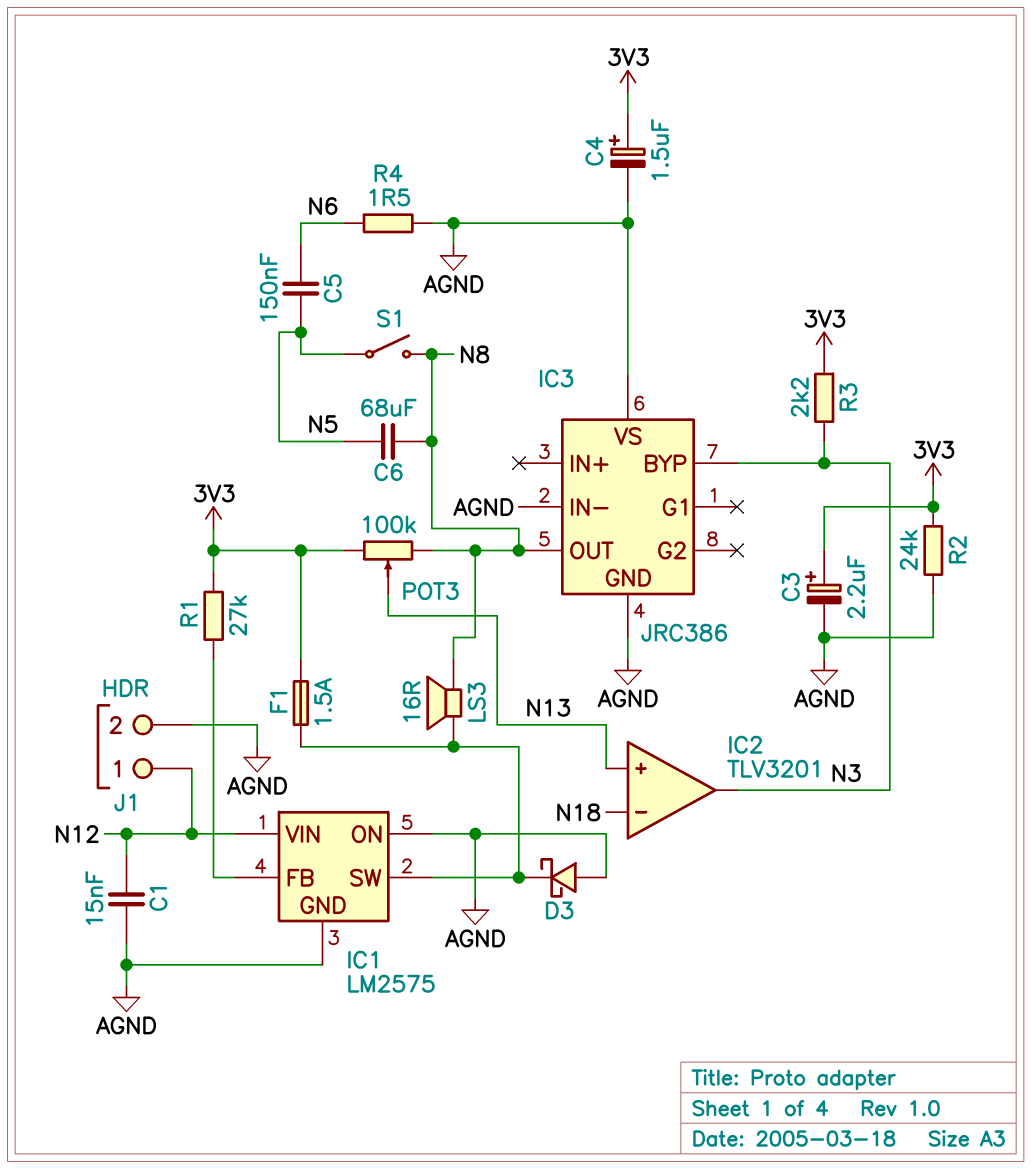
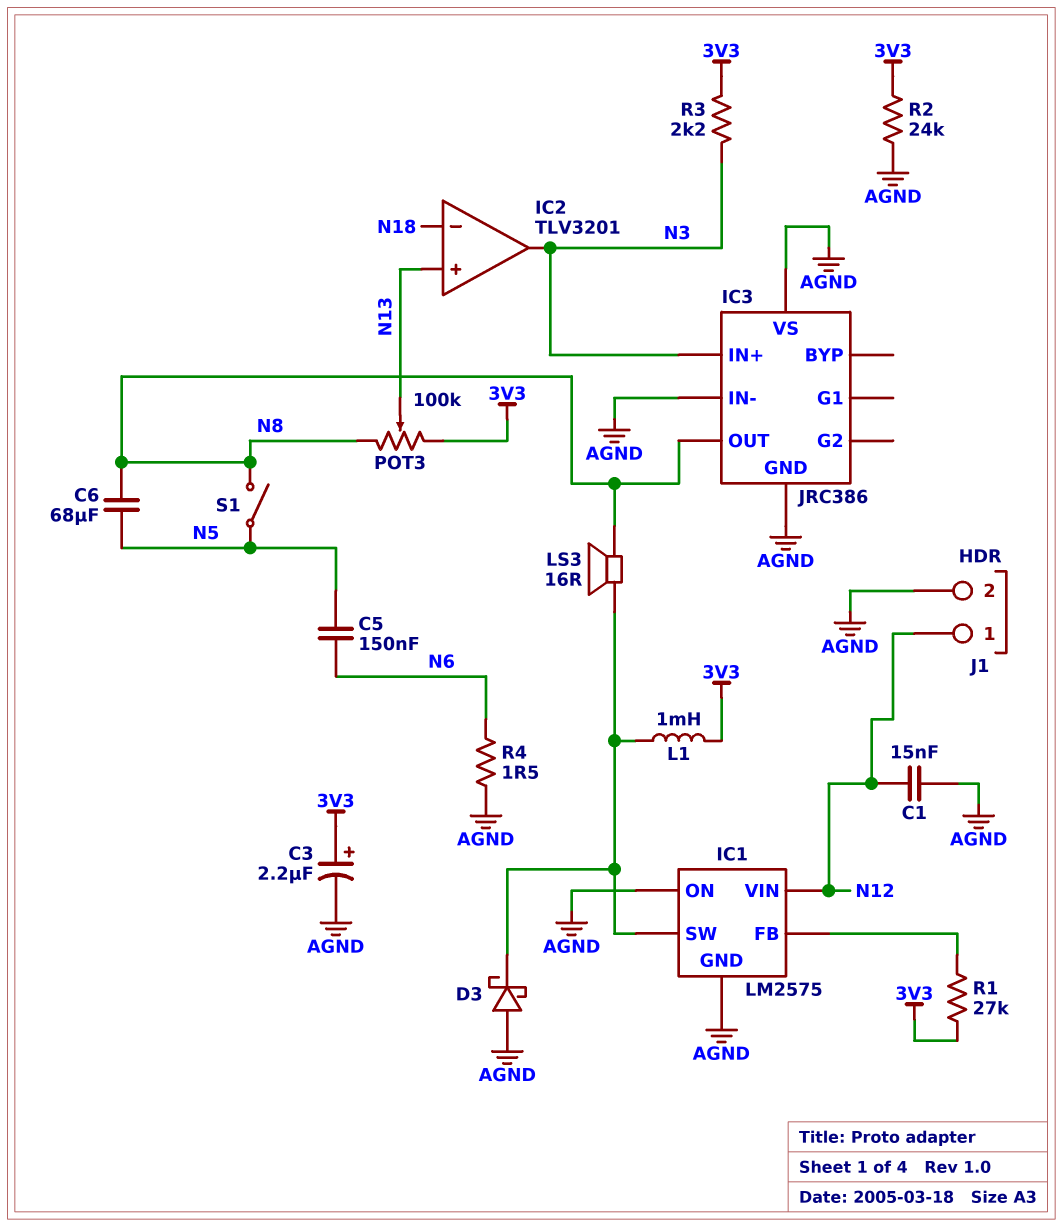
C4: 1.5uF (plus 3V3, minus AGND) -> none
F1: 1.5A (3V3, IC1/SW) -> none
IC3 pin BYP: N3 -> none
IC3 pin IN+: none -> N3
L1: none -> 1mH (3V3, IC1/SW)

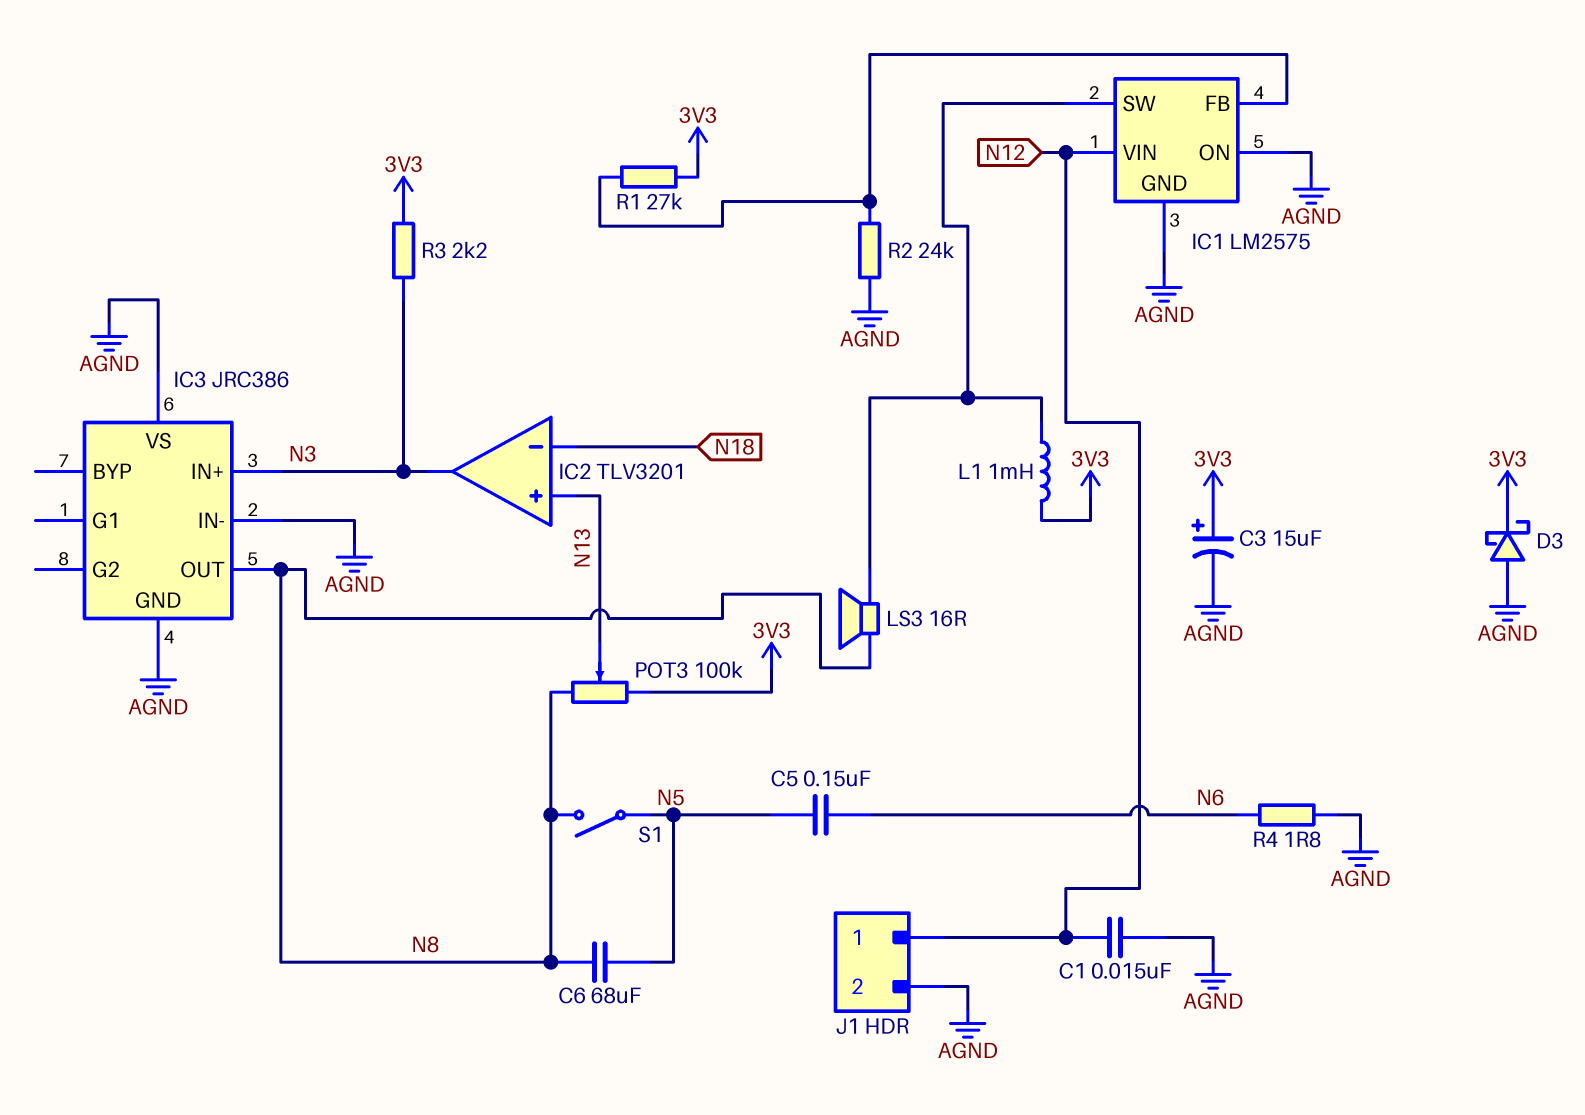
C3: 2.2uF (plus 3V3, minus AGND) -> 15uF (plus 3V3, minus AGND)
D3: schottky (A AGND, K IC1/SW) -> schottky (A AGND, K 3V3)
R2: 24k (3V3, AGND) -> 24k (AGND, IC1/FB)
R4: 1.5 (AGND, N6) -> 1.8 (AGND, N6)

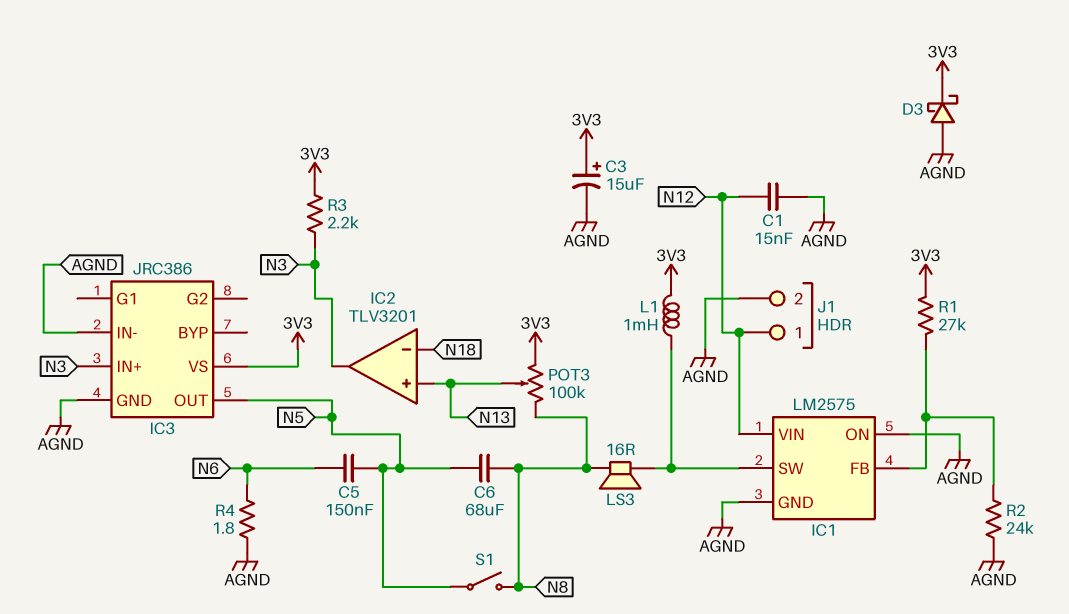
IC3 pin OUT: N8 -> N5
IC3 pin VS: AGND -> 3V3

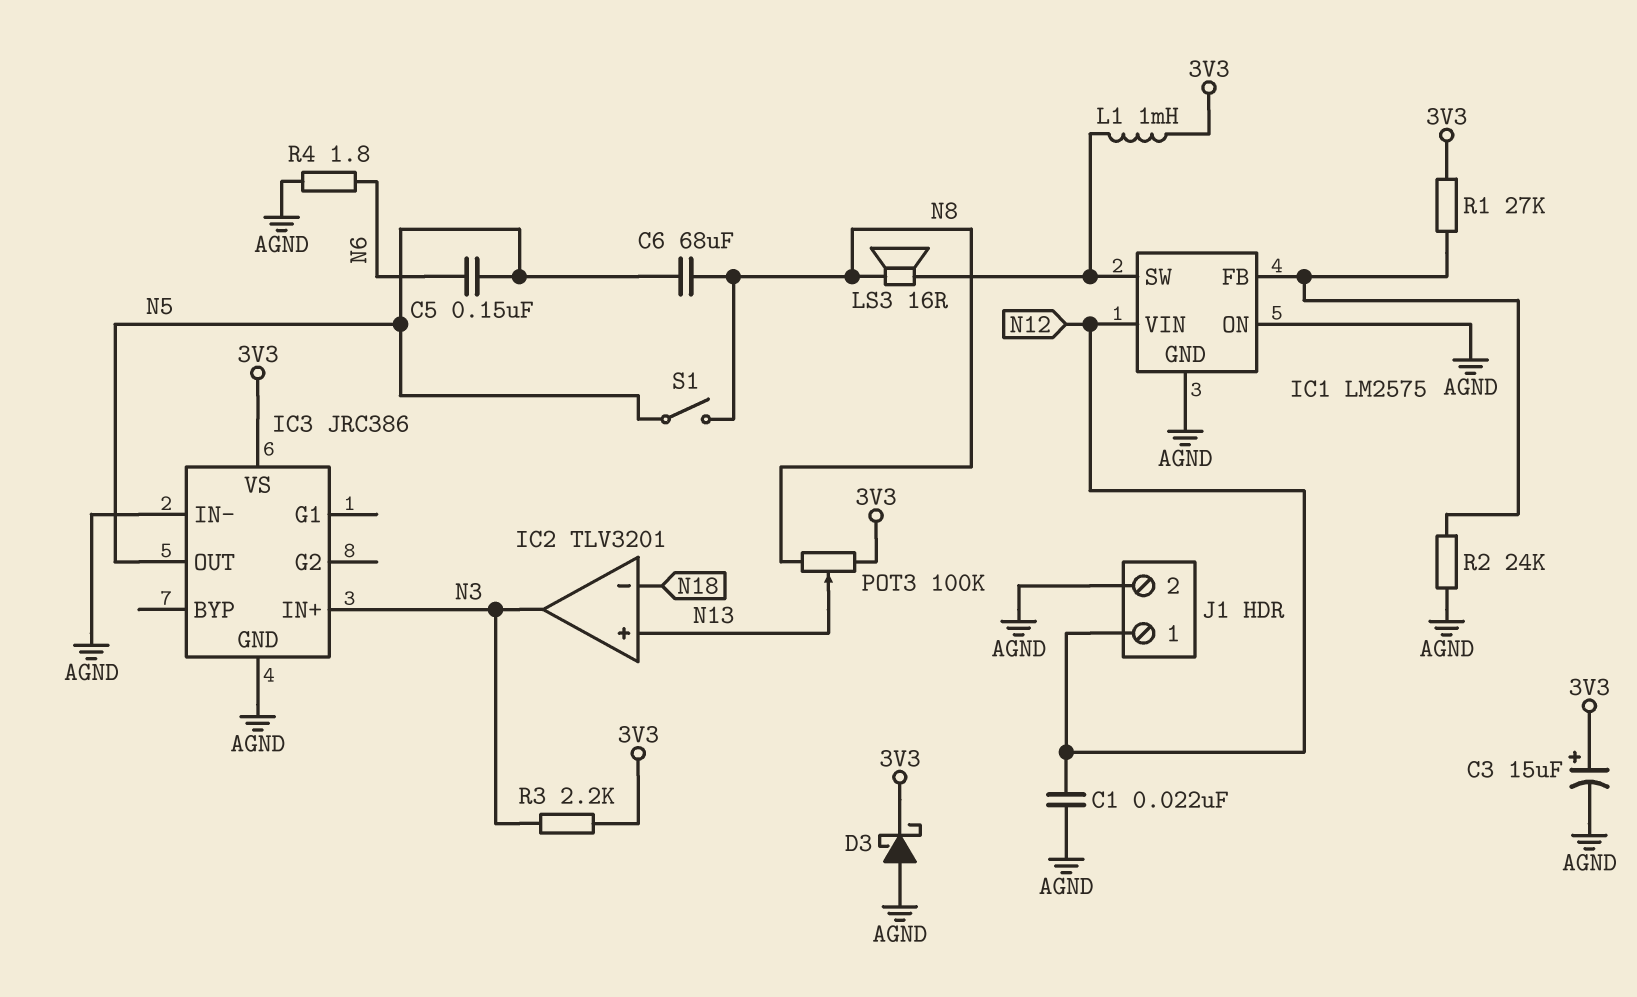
C1: 15nF (AGND, N12) -> 22nF (AGND, N12)

